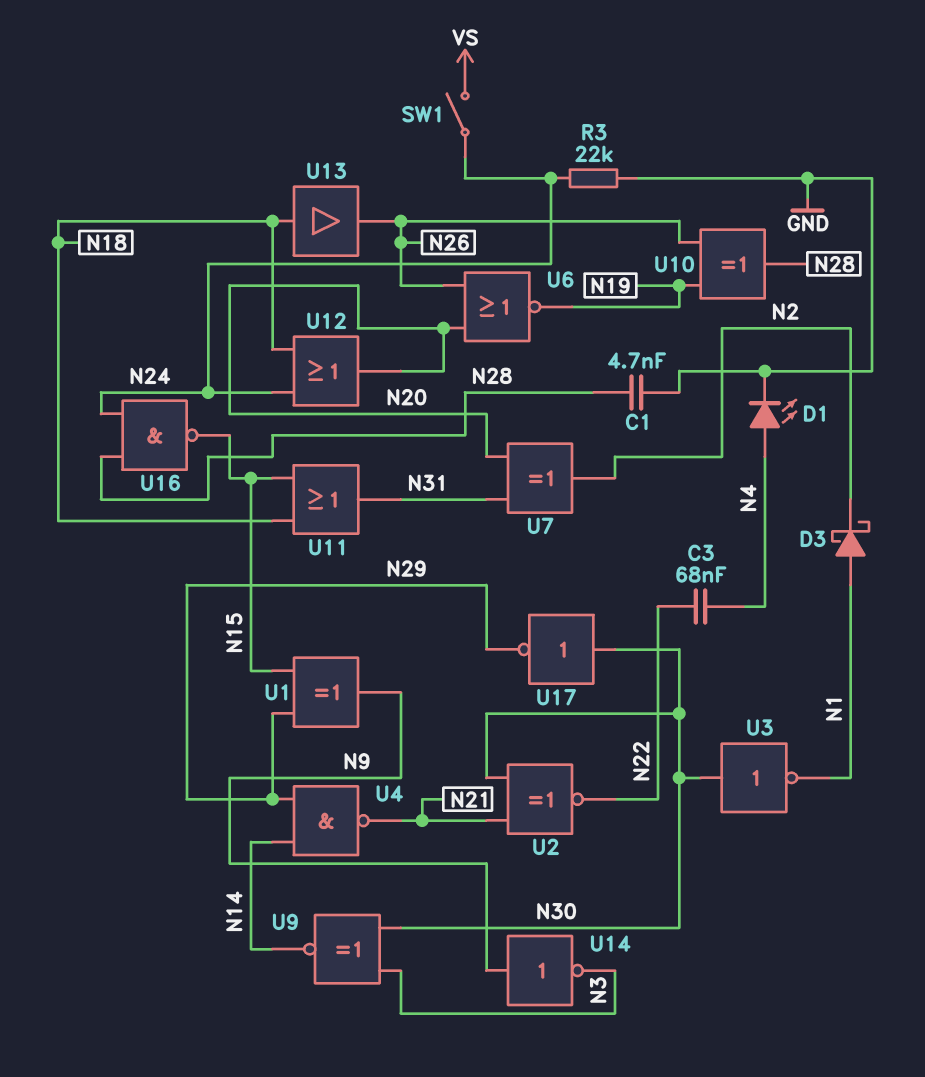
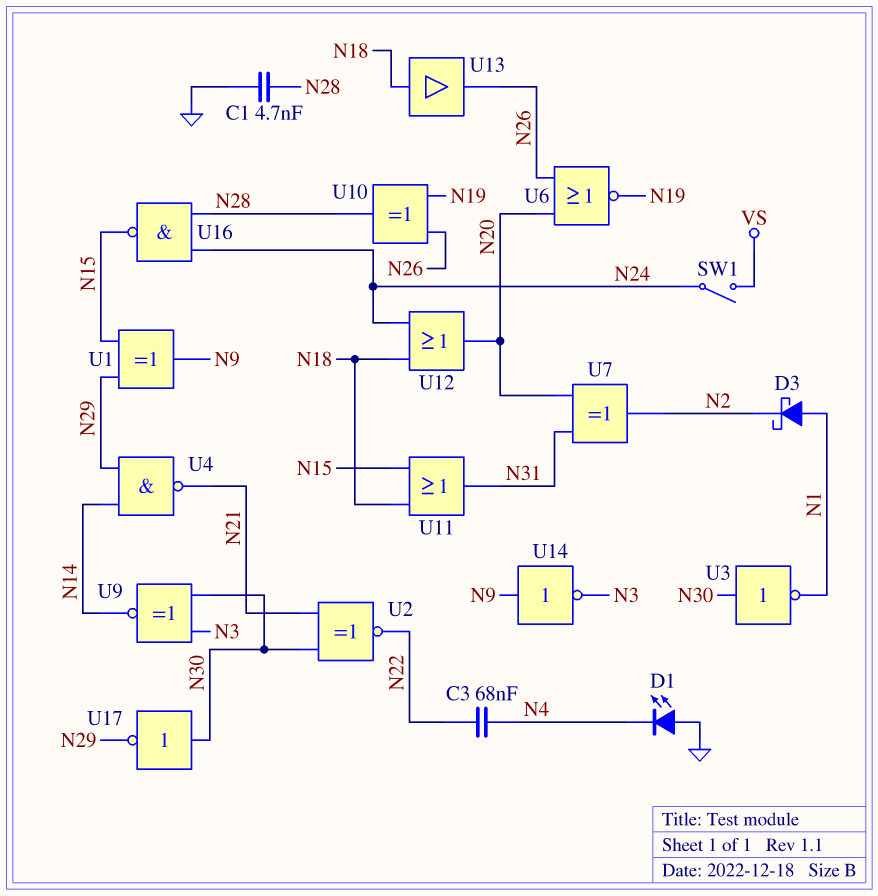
D1: LED (A N4, K GND) -> LED (A GND, K N4)
R3: 22k (GND, N24) -> none

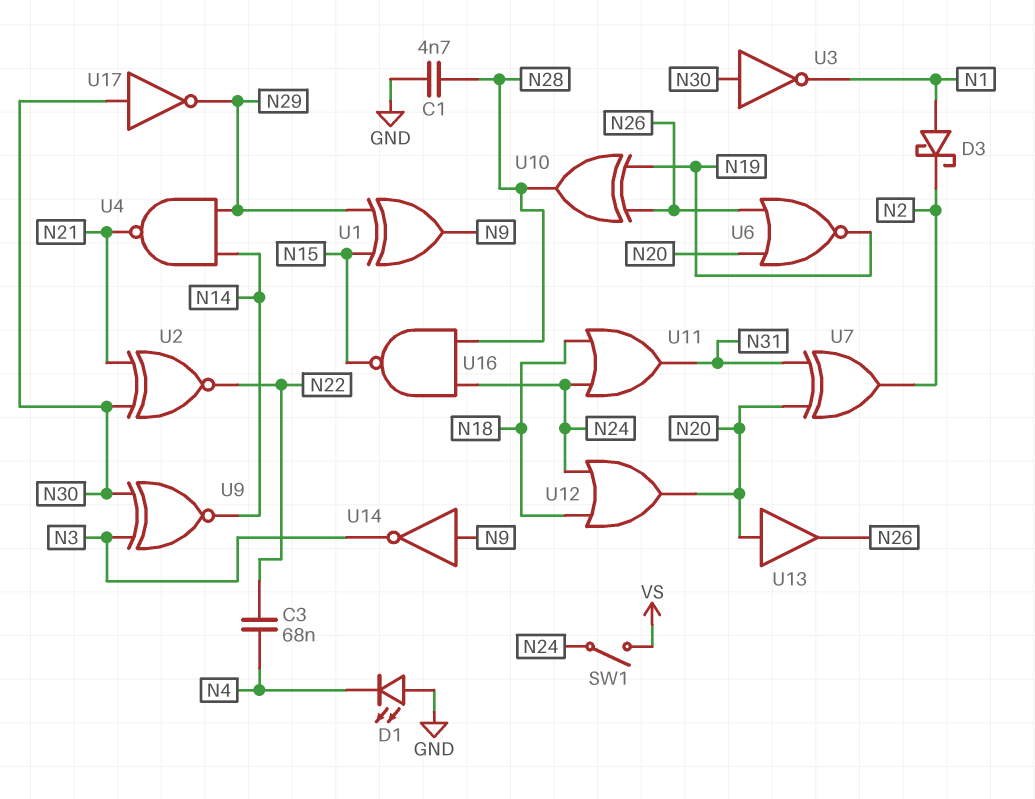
U11: OR (in N15, in N18, out N31) -> OR (in N18, in N24, out N31)
U13: buffer (in N18, out N26) -> buffer (in N20, out N26)

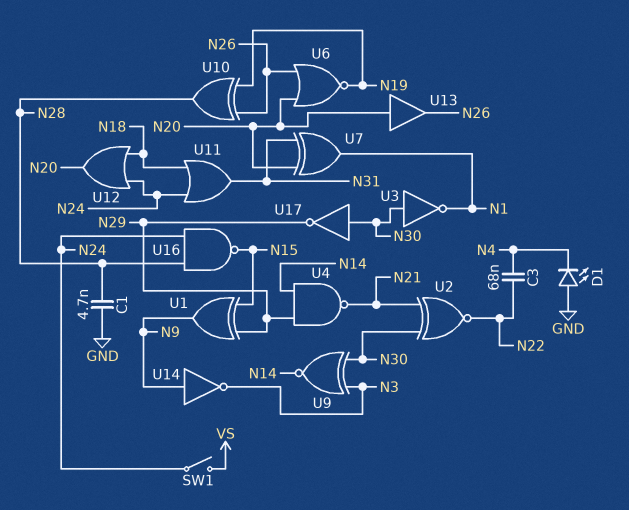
D3: schottky (A N1, K N2) -> none
U7: XOR (in N20, in N31, out N2) -> XOR (in N20, in N31, out N1)

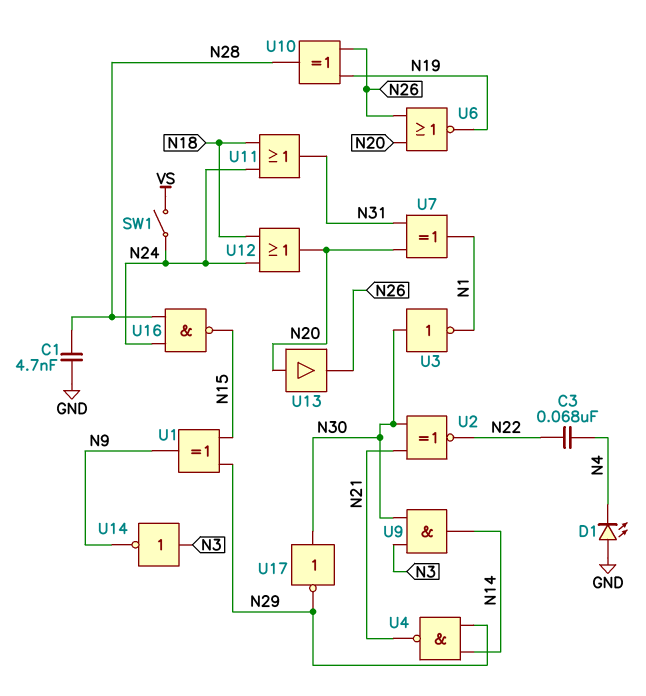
U9: XNOR (in N3, in N30, out N14) -> AND (in N3, in N30, out N14)
U14: NOT (in N9, out N3) -> NOT (in N3, out N9)

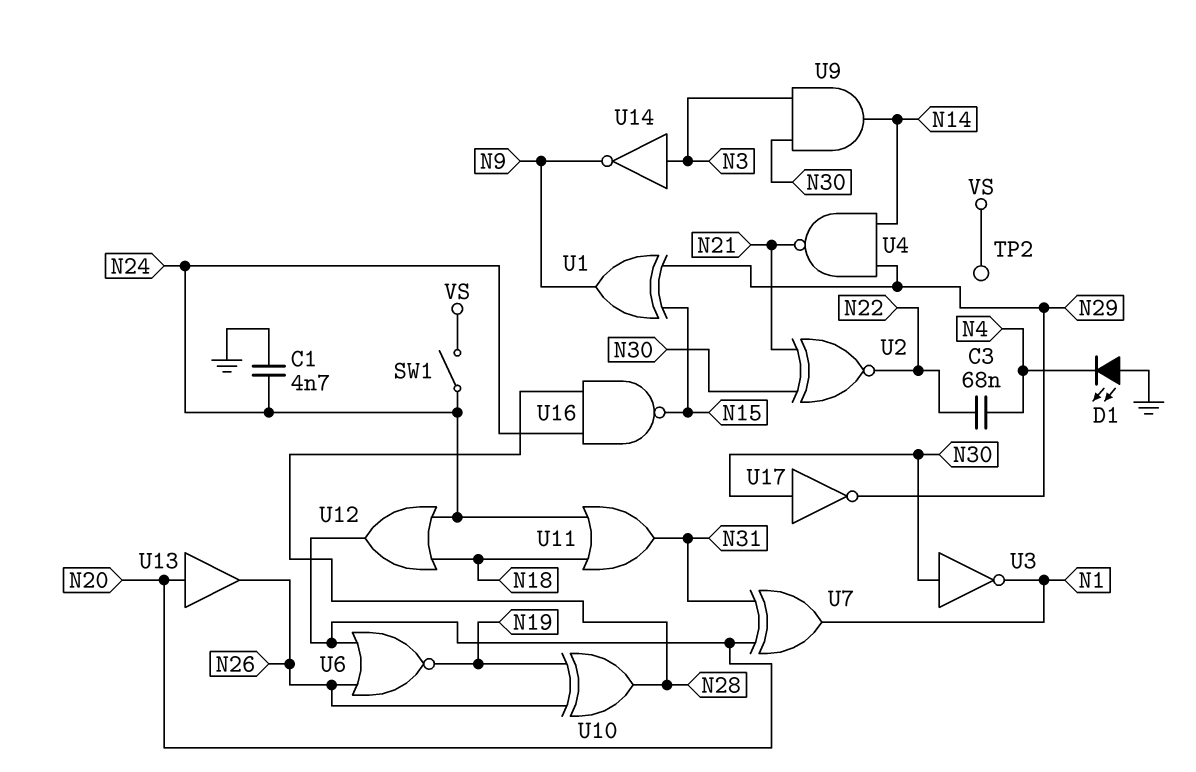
C1: 4.7nF (GND, N28) -> 4.7nF (GND, N24)
TP2: none -> test point (VS)

